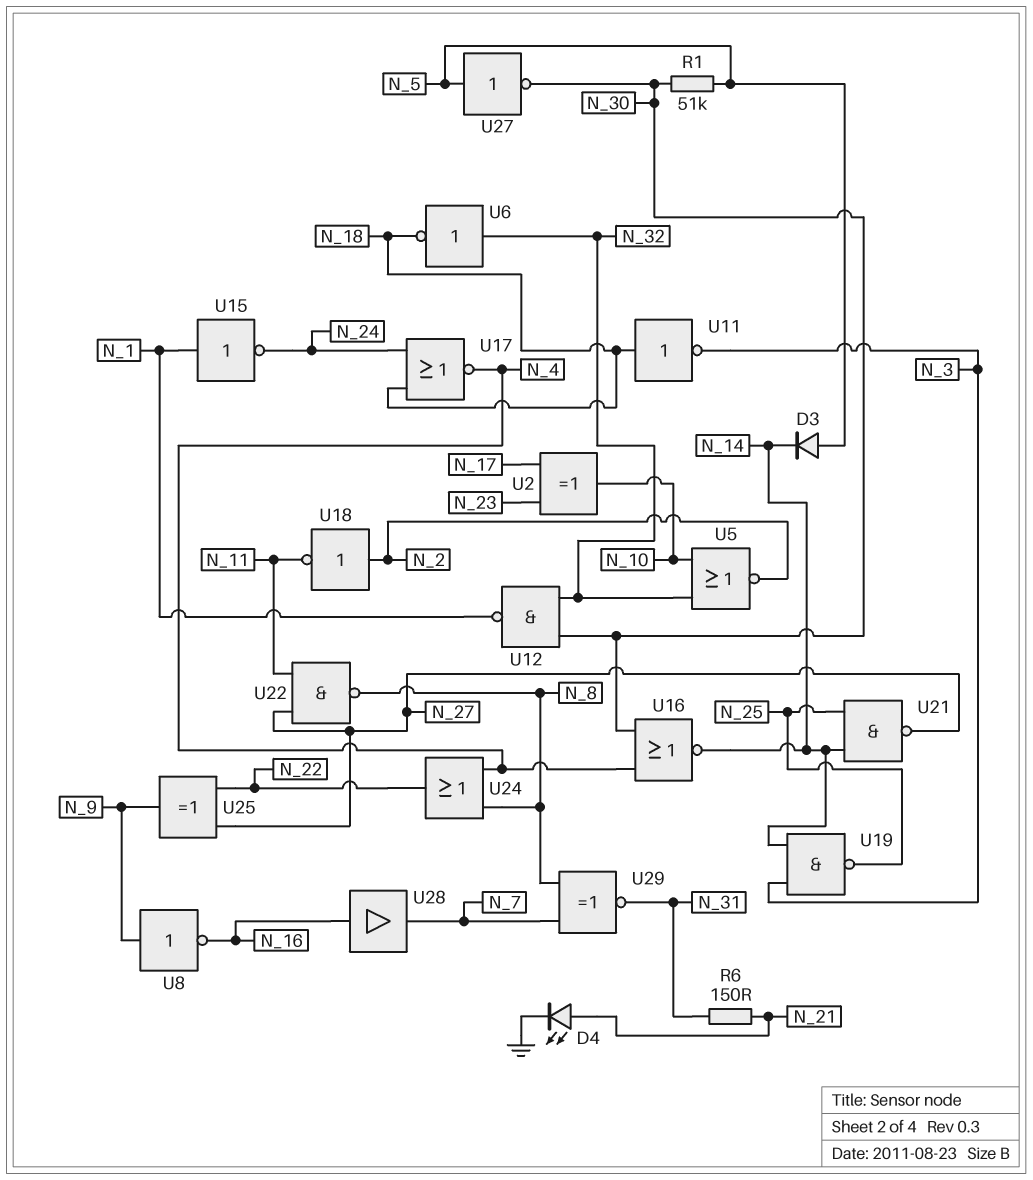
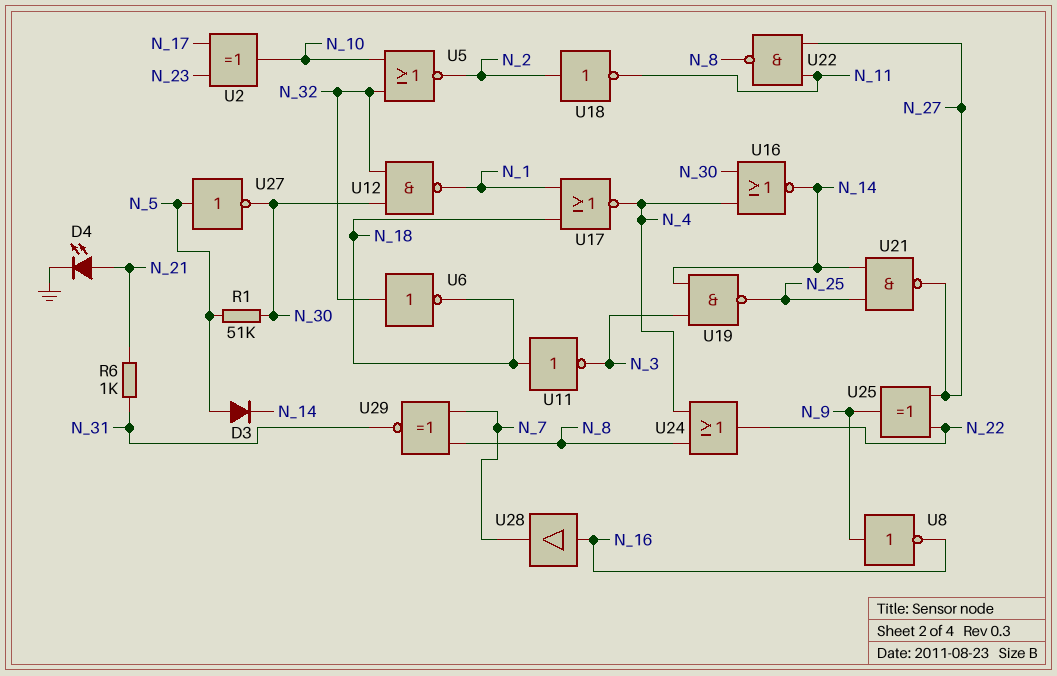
R6: 150 (N_21, N_31) -> 1k (N_21, N_31)
U15: NOT (in N_1, out N_24) -> none
U17: NOR (in N_18, in N_24, out N_4) -> NOR (in N_1, in N_18, out N_4)

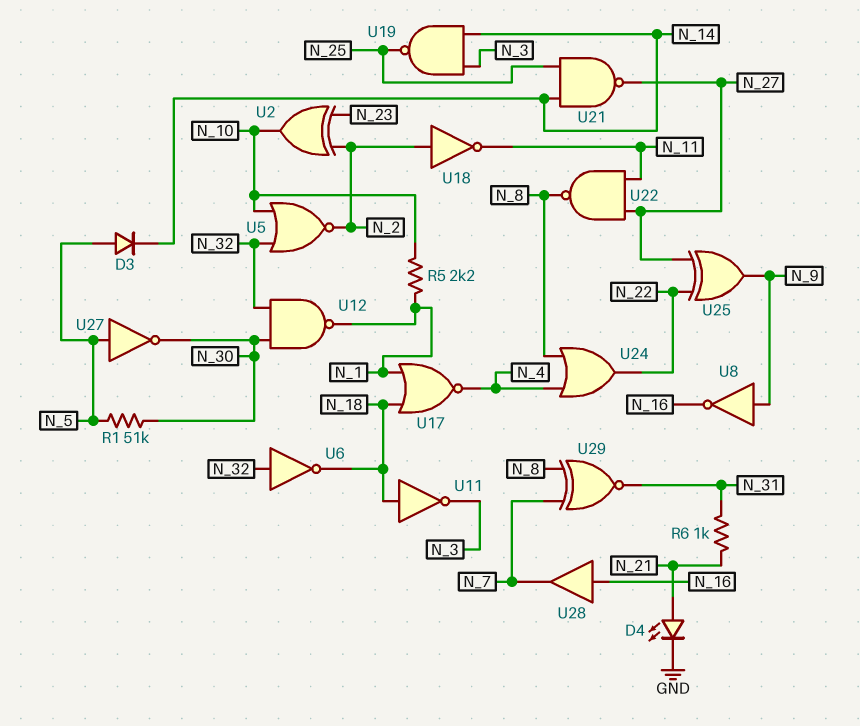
R5: none -> 2.2k (N_1, N_10)
U2: XOR (in N_17, in N_23, out N_10) -> XOR (in N_2, in N_23, out N_10)
U16: NOR (in N_4, in N_30, out N_14) -> none

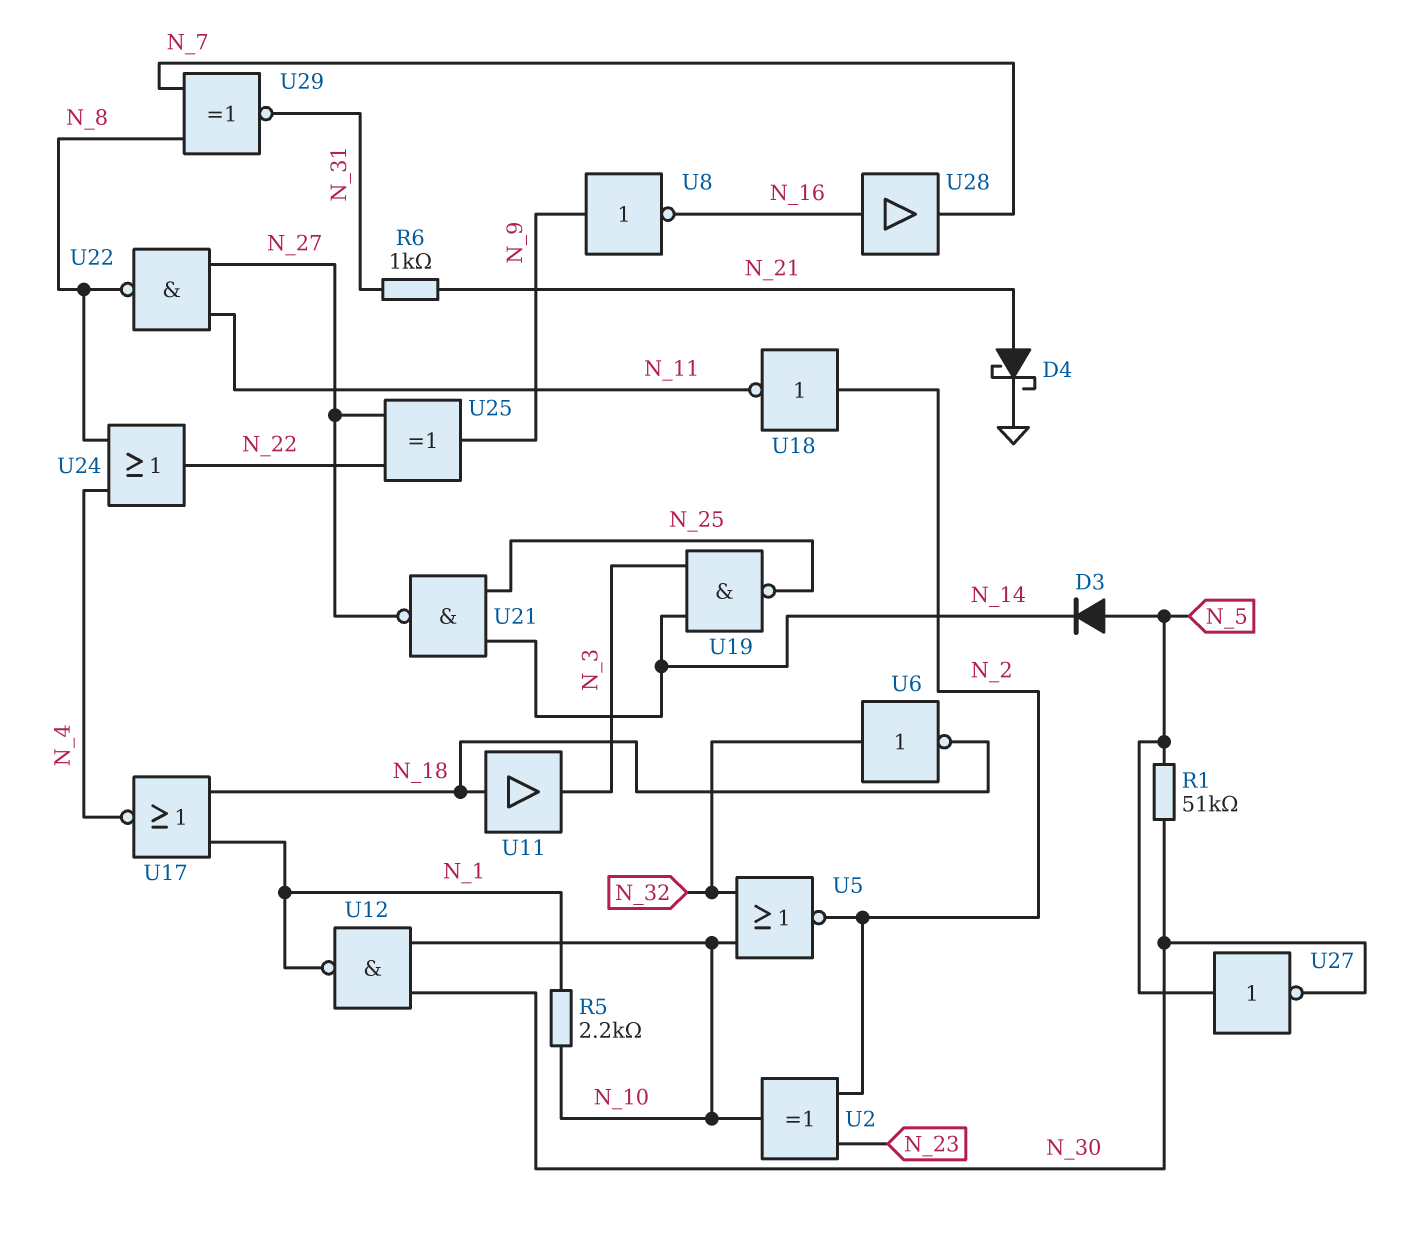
D4: LED (A N_21, K GND) -> schottky (A N_21, K GND)
U11: NOT (in N_18, out N_3) -> buffer (in N_18, out N_3)
U12: NAND (in N_30, in N_32, out N_1) -> NAND (in N_10, in N_30, out N_1)

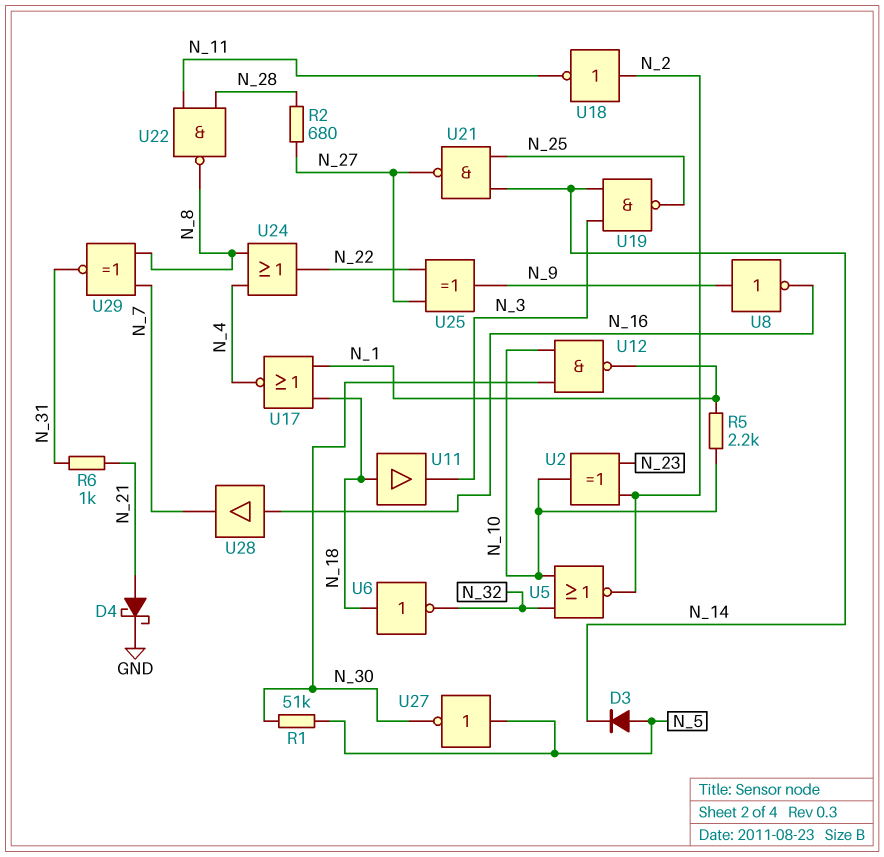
R2: none -> 680 (N_27, N_28)
U6: NOT (in N_32, out N_18) -> NOT (in N_18, out N_32)
U22: NAND (in N_11, in N_27, out N_8) -> NAND (in N_11, in N_28, out N_8)

